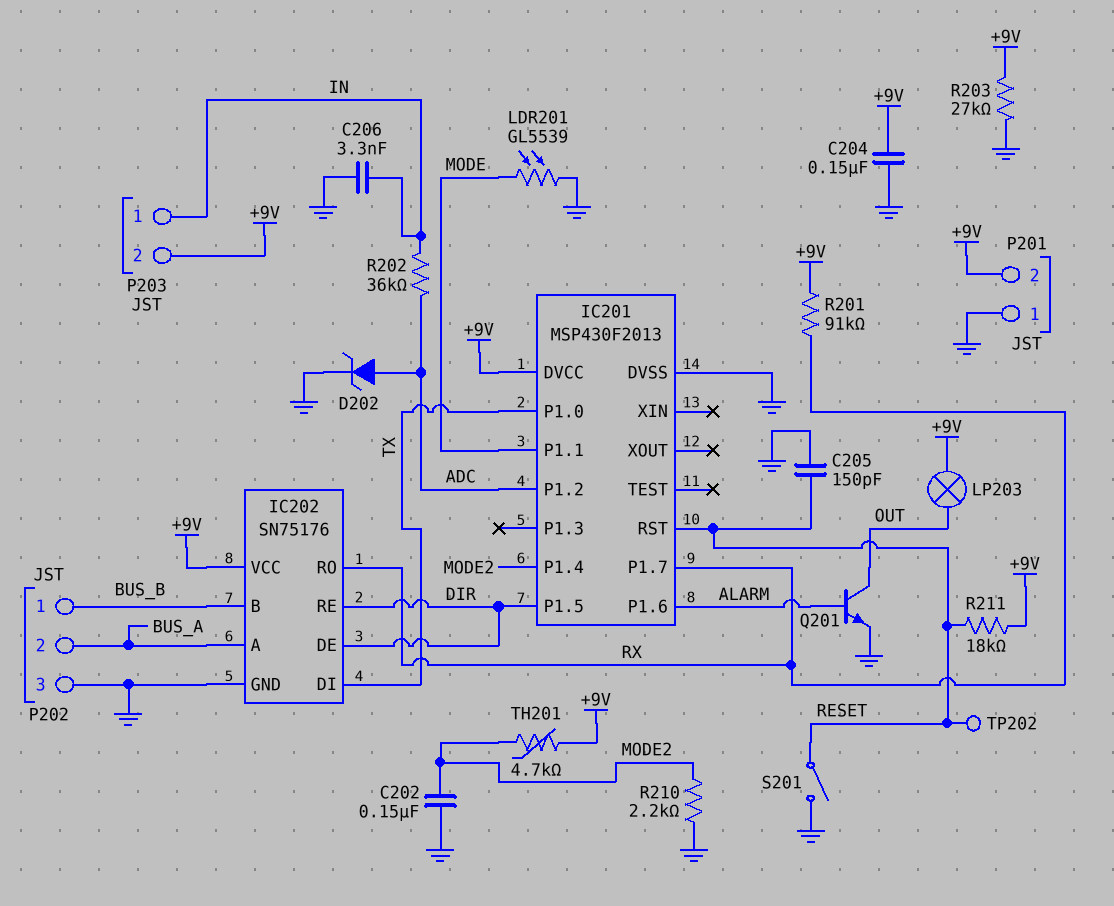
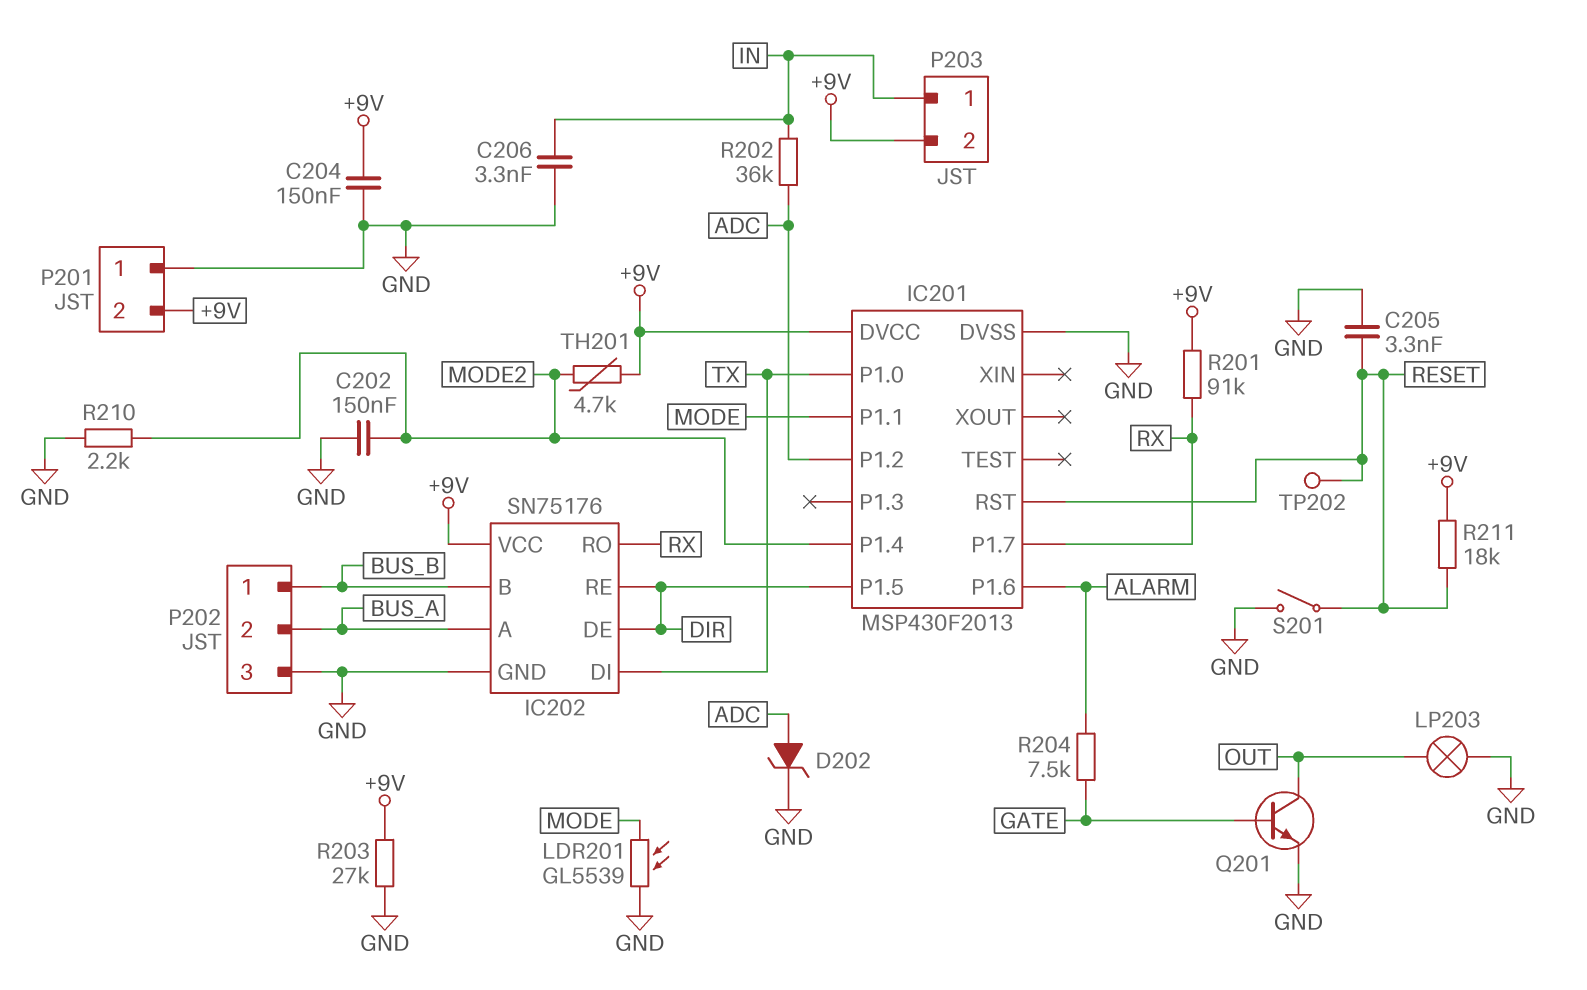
C205: 150pF (GND, RESET) -> 3.3nF (GND, RESET)
LP203: lamp (+9V, OUT) -> lamp (GND, OUT)
Q201: NPN (B ALARM, C OUT, E GND) -> NPN (B GATE, C OUT, E GND)
R204: none -> 7.5k (ALARM, GATE)

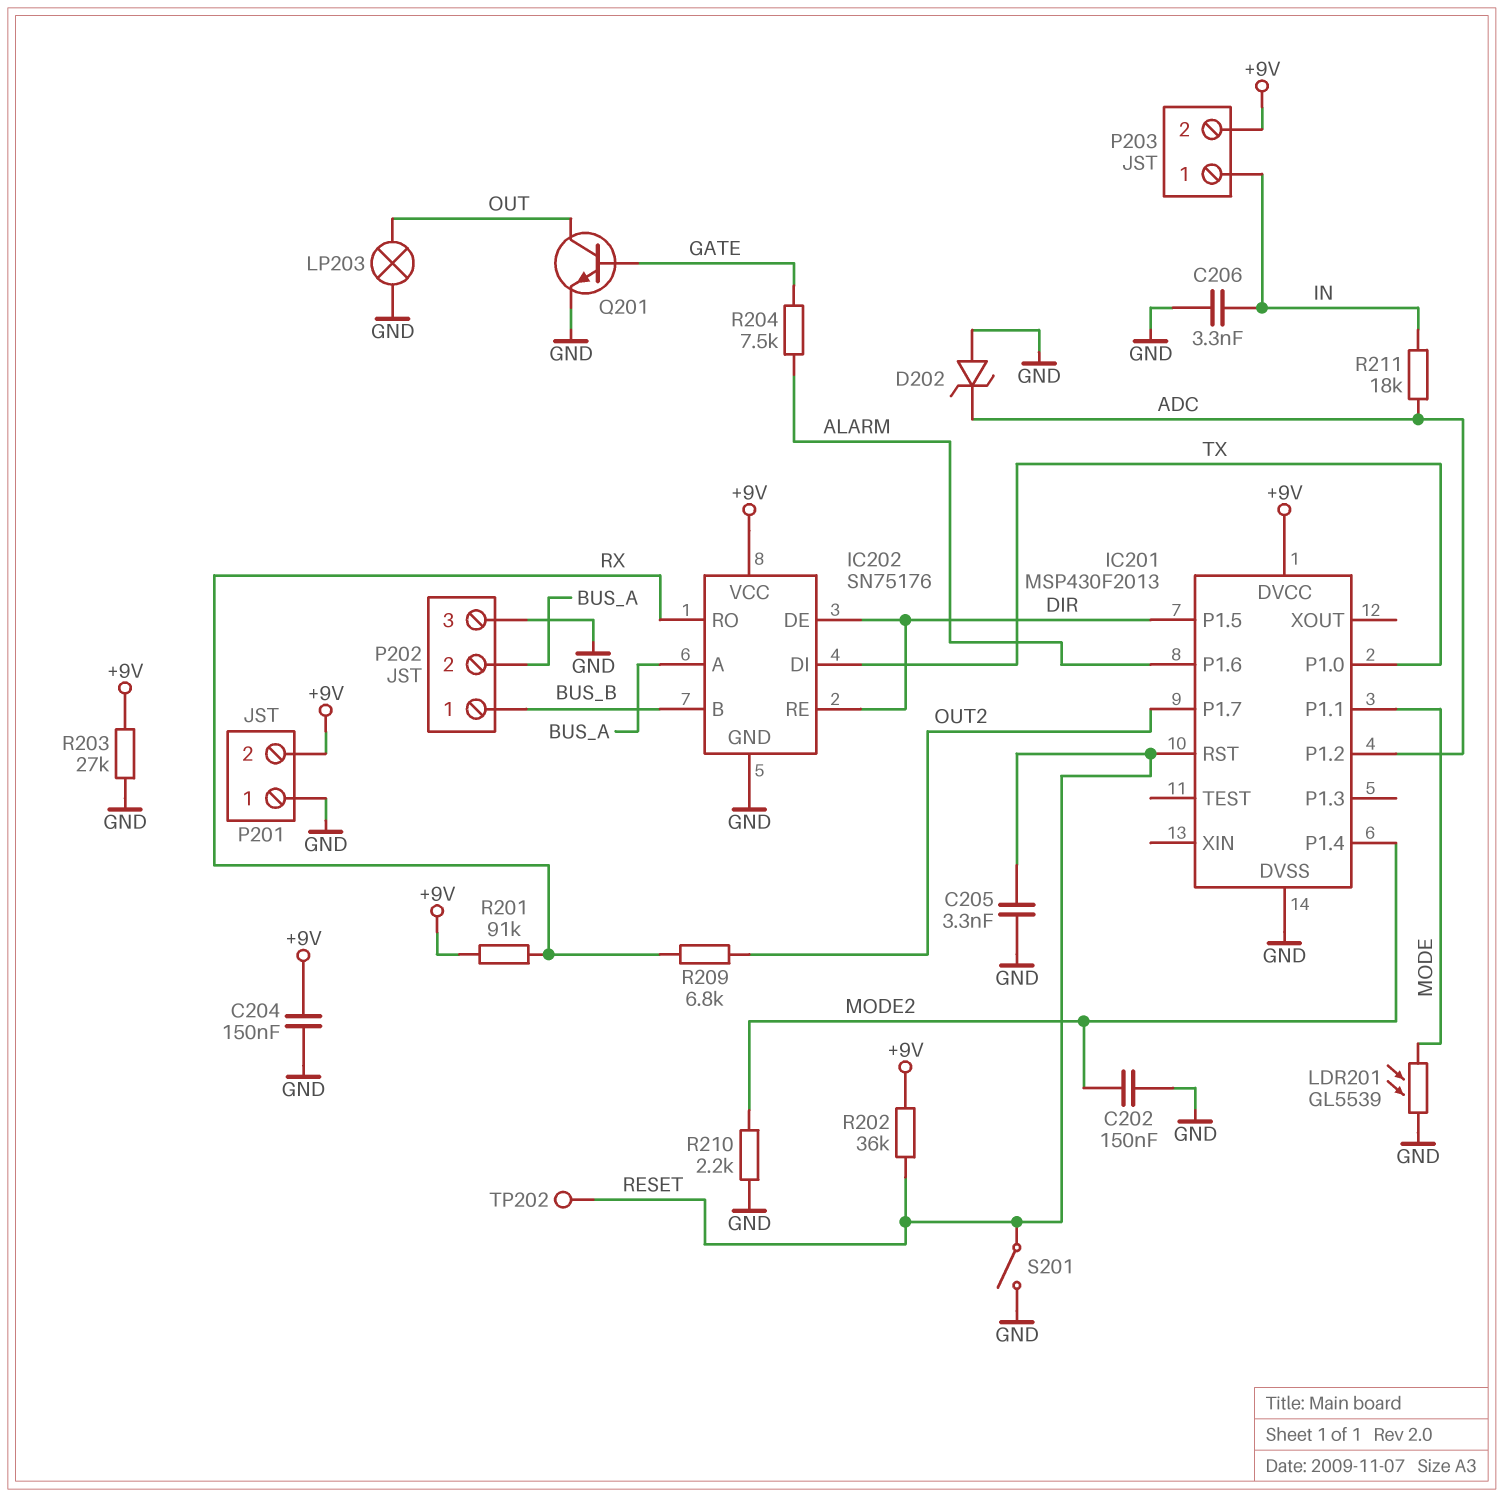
D202: zener (A ADC, K GND) -> zener (A GND, K ADC)
IC201 pin P1.7: RX -> OUT2
R202: 36k (ADC, IN) -> 36k (+9V, RESET)
R209: none -> 6.8k (OUT2, RX)
R211: 18k (+9V, RESET) -> 18k (ADC, IN)
TH201: 4.7k (+9V, MODE2) -> none

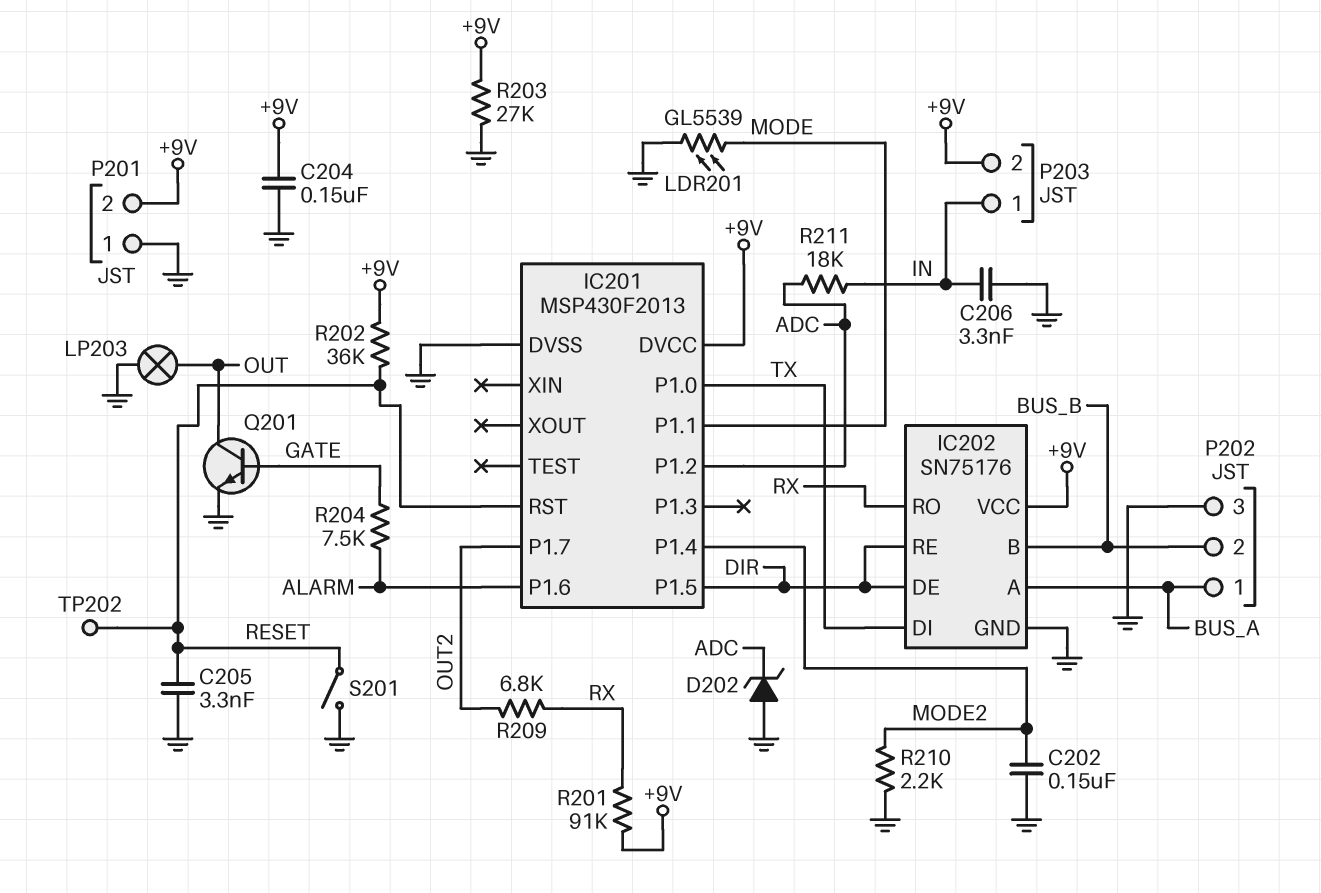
P202 pin 1: BUS_B -> BUS_A
P202 pin 2: BUS_A -> BUS_B

